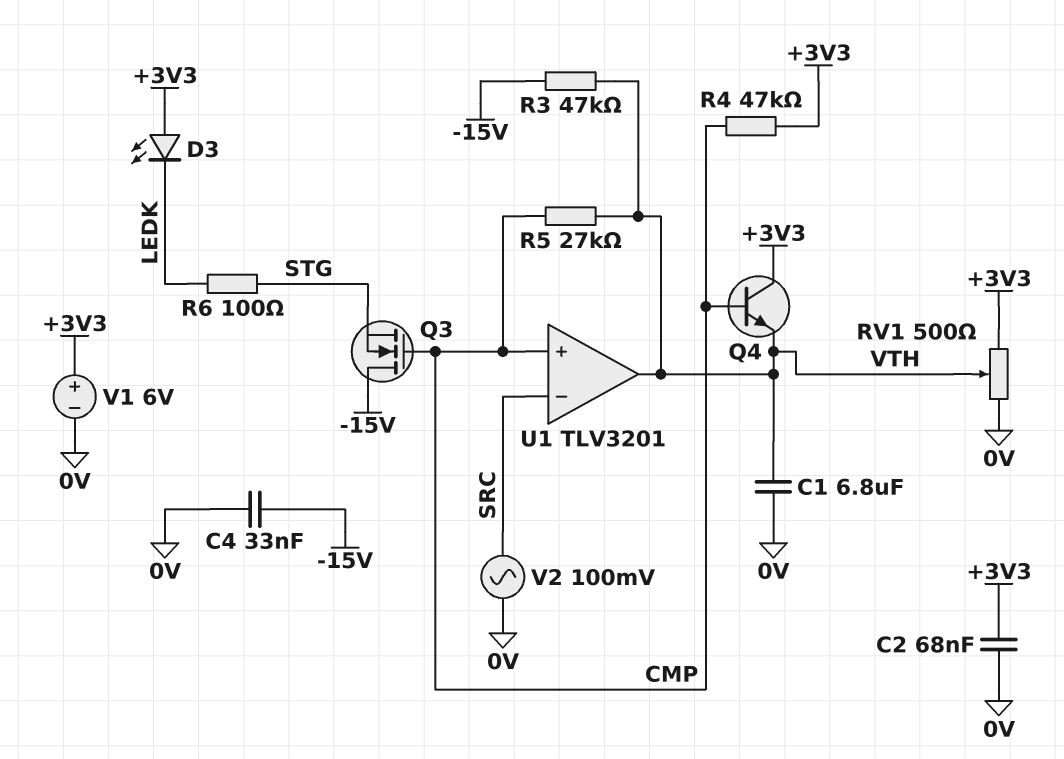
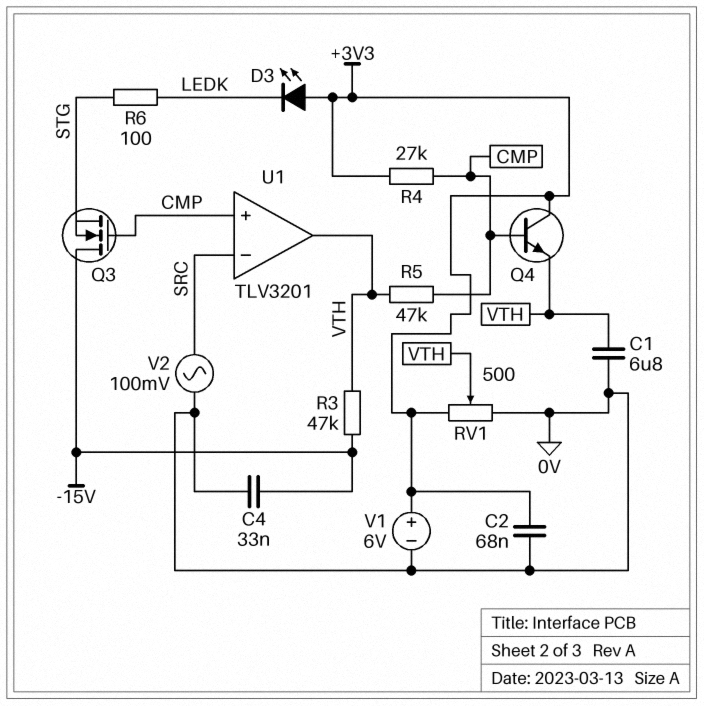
R4: 47k (+3V3, CMP) -> 27k (+3V3, CMP)
R5: 27k (CMP, VTH) -> 47k (CMP, VTH)

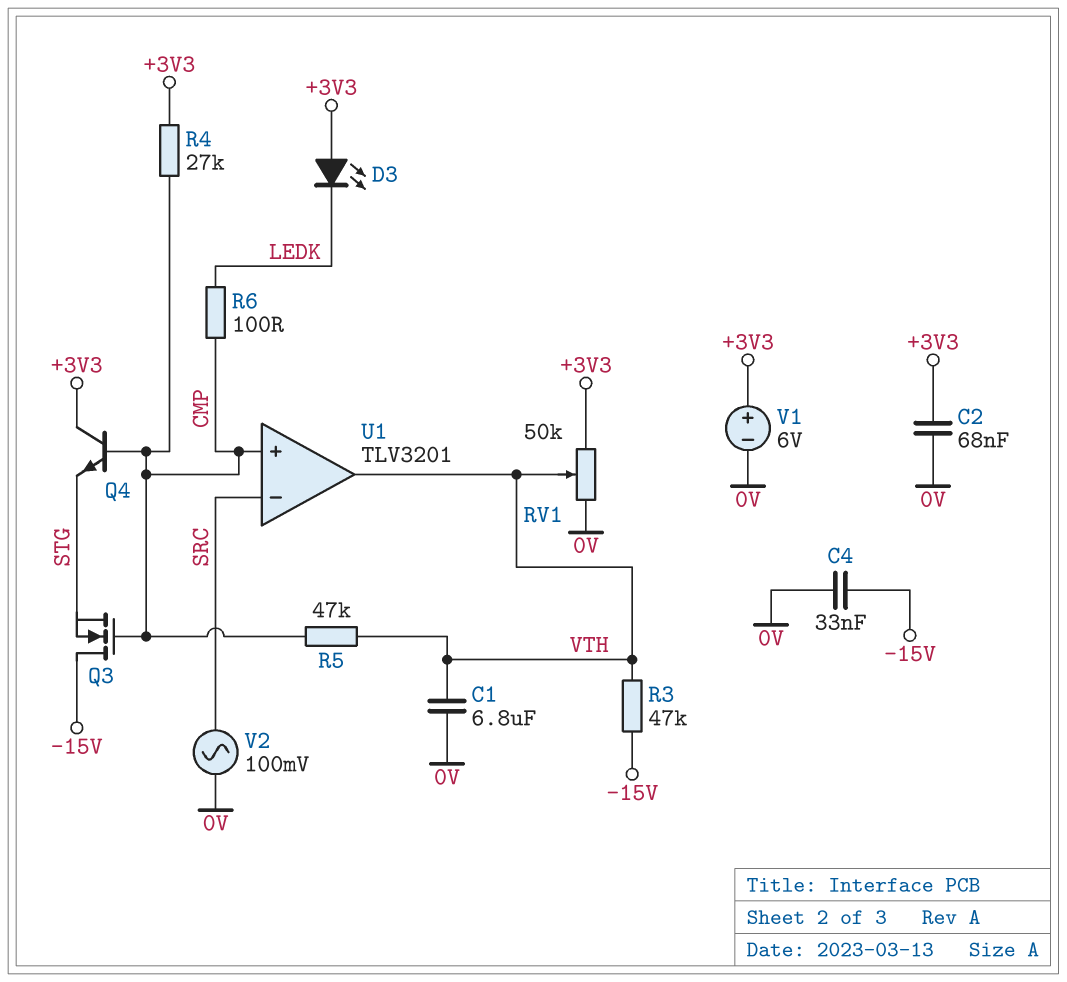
Q4: NPN (B CMP, C +3V3, E VTH) -> NPN (B CMP, C +3V3, E STG)
R6: 100 (LEDK, STG) -> 100 (CMP, LEDK)
RV1: 500 (+3V3, 0V, wiper VTH) -> 50k (+3V3, 0V, wiper VTH)

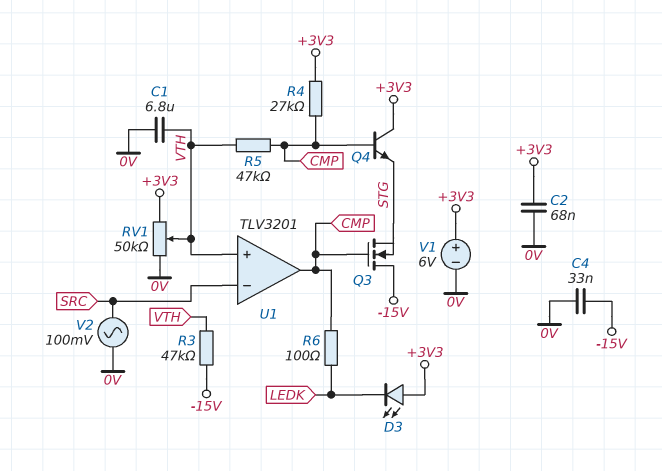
U1 pin in+: CMP -> VTH
U1 pin out: VTH -> CMP

